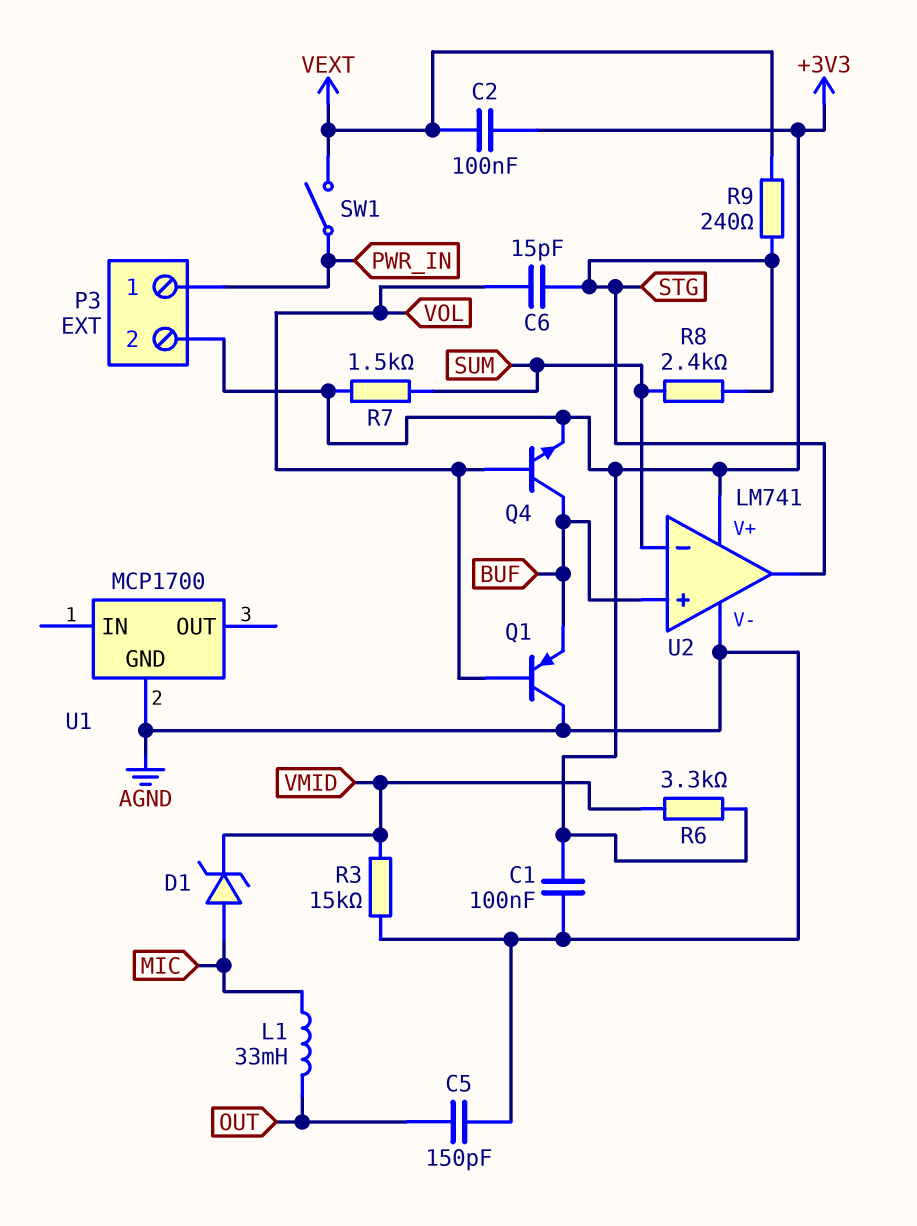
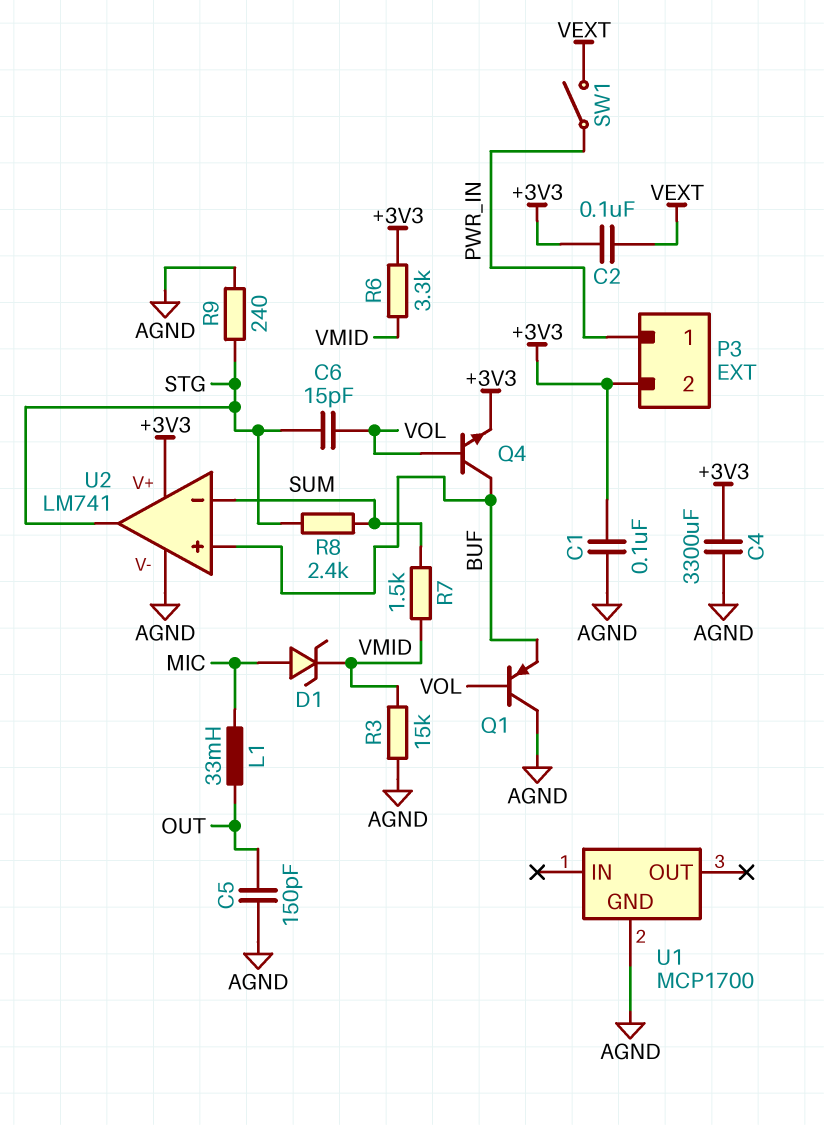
C4: none -> 3300uF (+3V3, AGND)
R7: 1.5k (+3V3, SUM) -> 1.5k (SUM, VMID)
R9: 240 (STG, VEXT) -> 240 (AGND, STG)

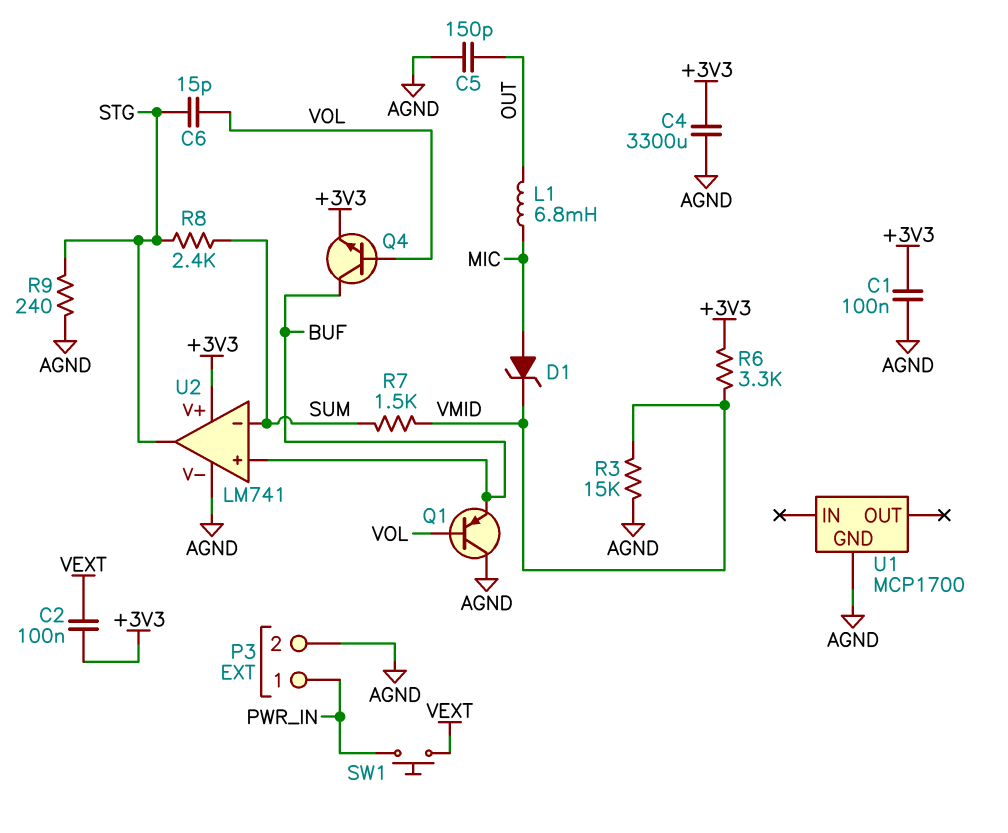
L1: 33mH (MIC, OUT) -> 6.8mH (MIC, OUT)
P3 pin 2: +3V3 -> AGND
SW1: switch (PWR_IN, VEXT) -> button (PWR_IN, VEXT)

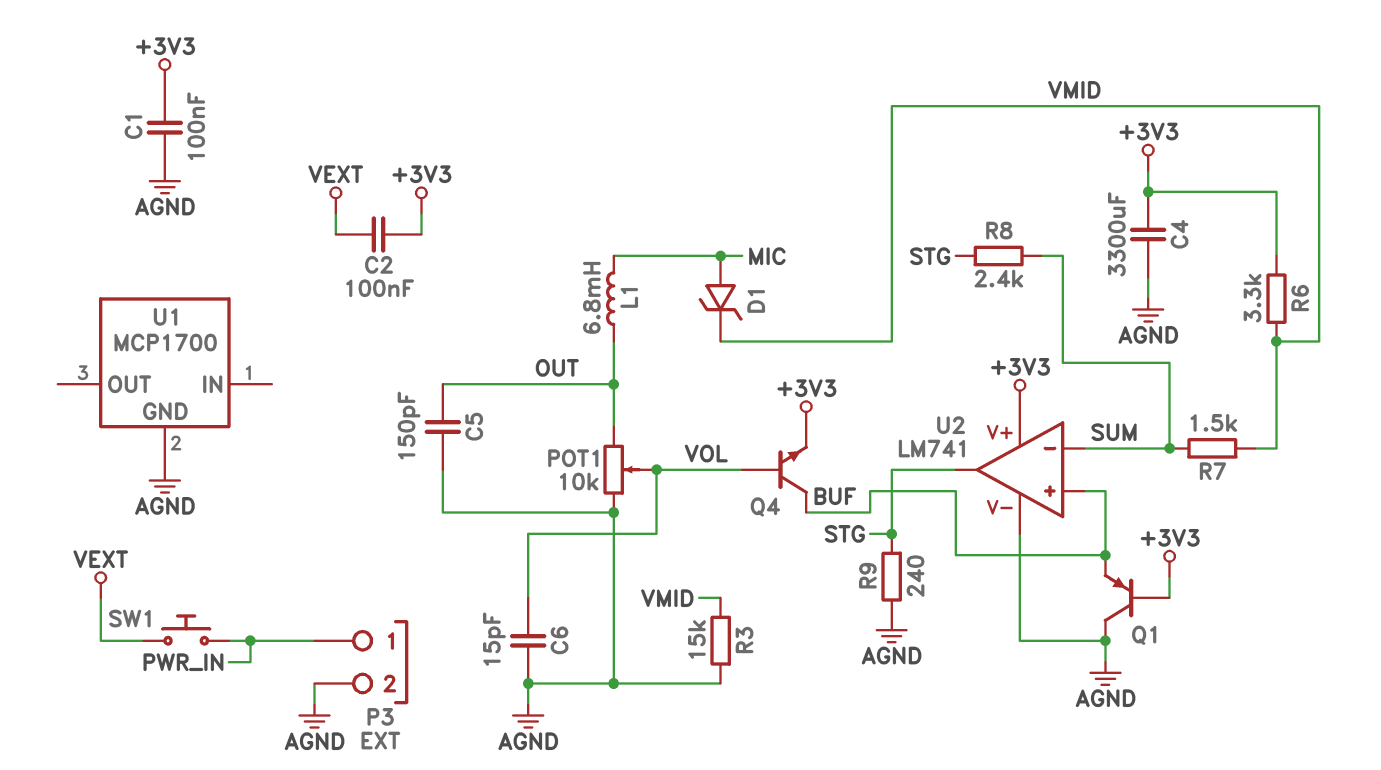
C6: 15pF (STG, VOL) -> 15pF (AGND, VOL)
POT1: none -> 10k (AGND, OUT, wiper VOL)
Q1: PNP (B VOL, C AGND, E BUF) -> PNP (B +3V3, C AGND, E BUF)

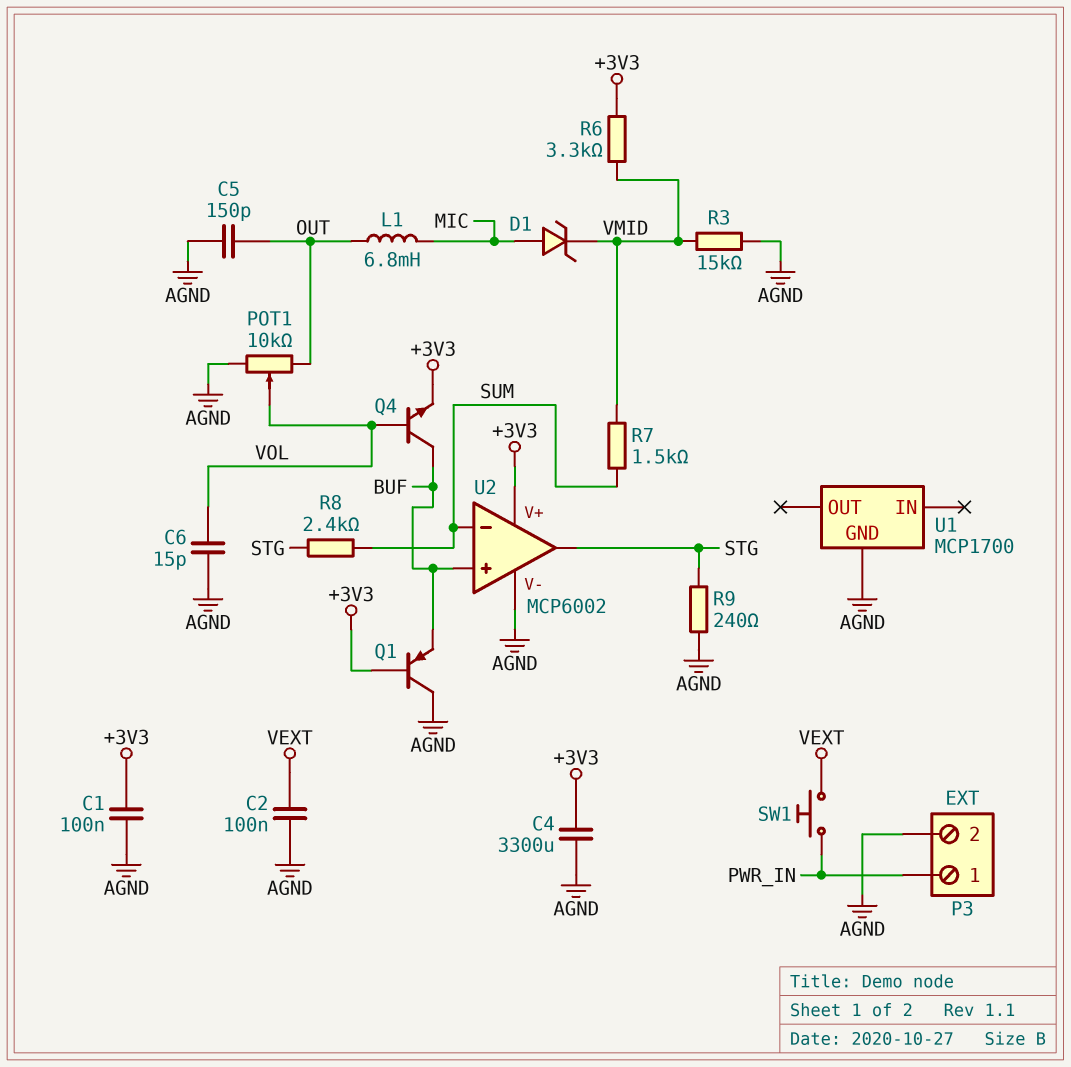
C2: 100nF (+3V3, VEXT) -> 100nF (AGND, VEXT)
U2: LM741 -> MCP6002

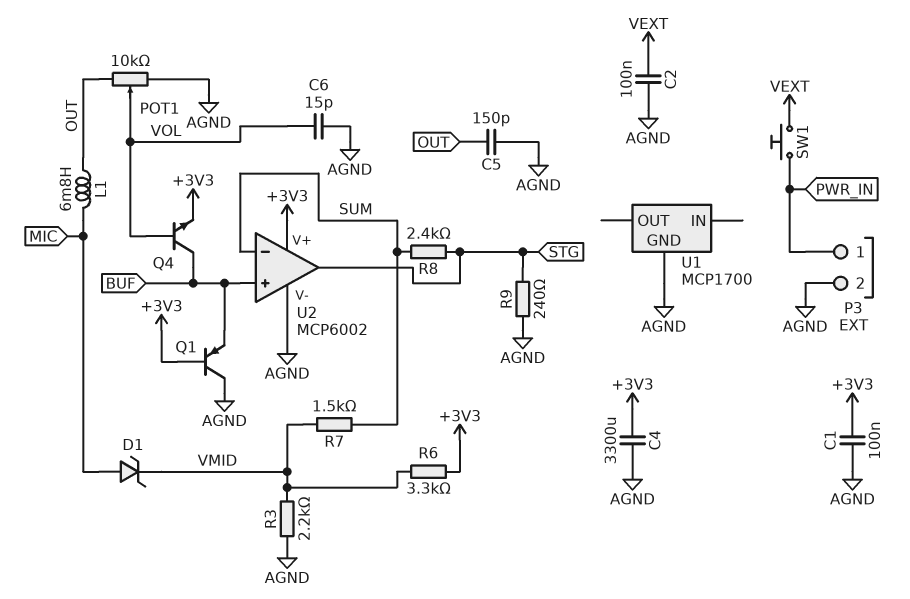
R3: 15k (AGND, VMID) -> 2.2k (AGND, VMID)

